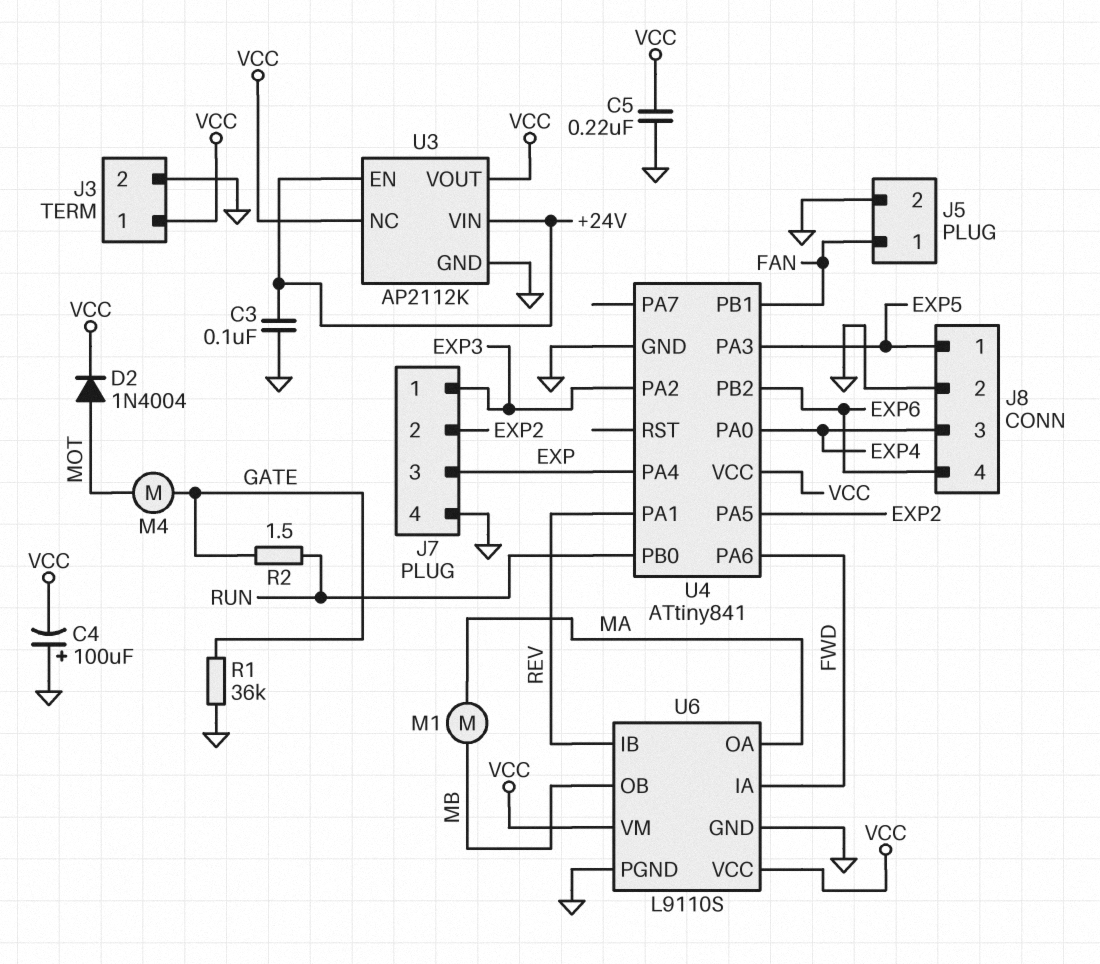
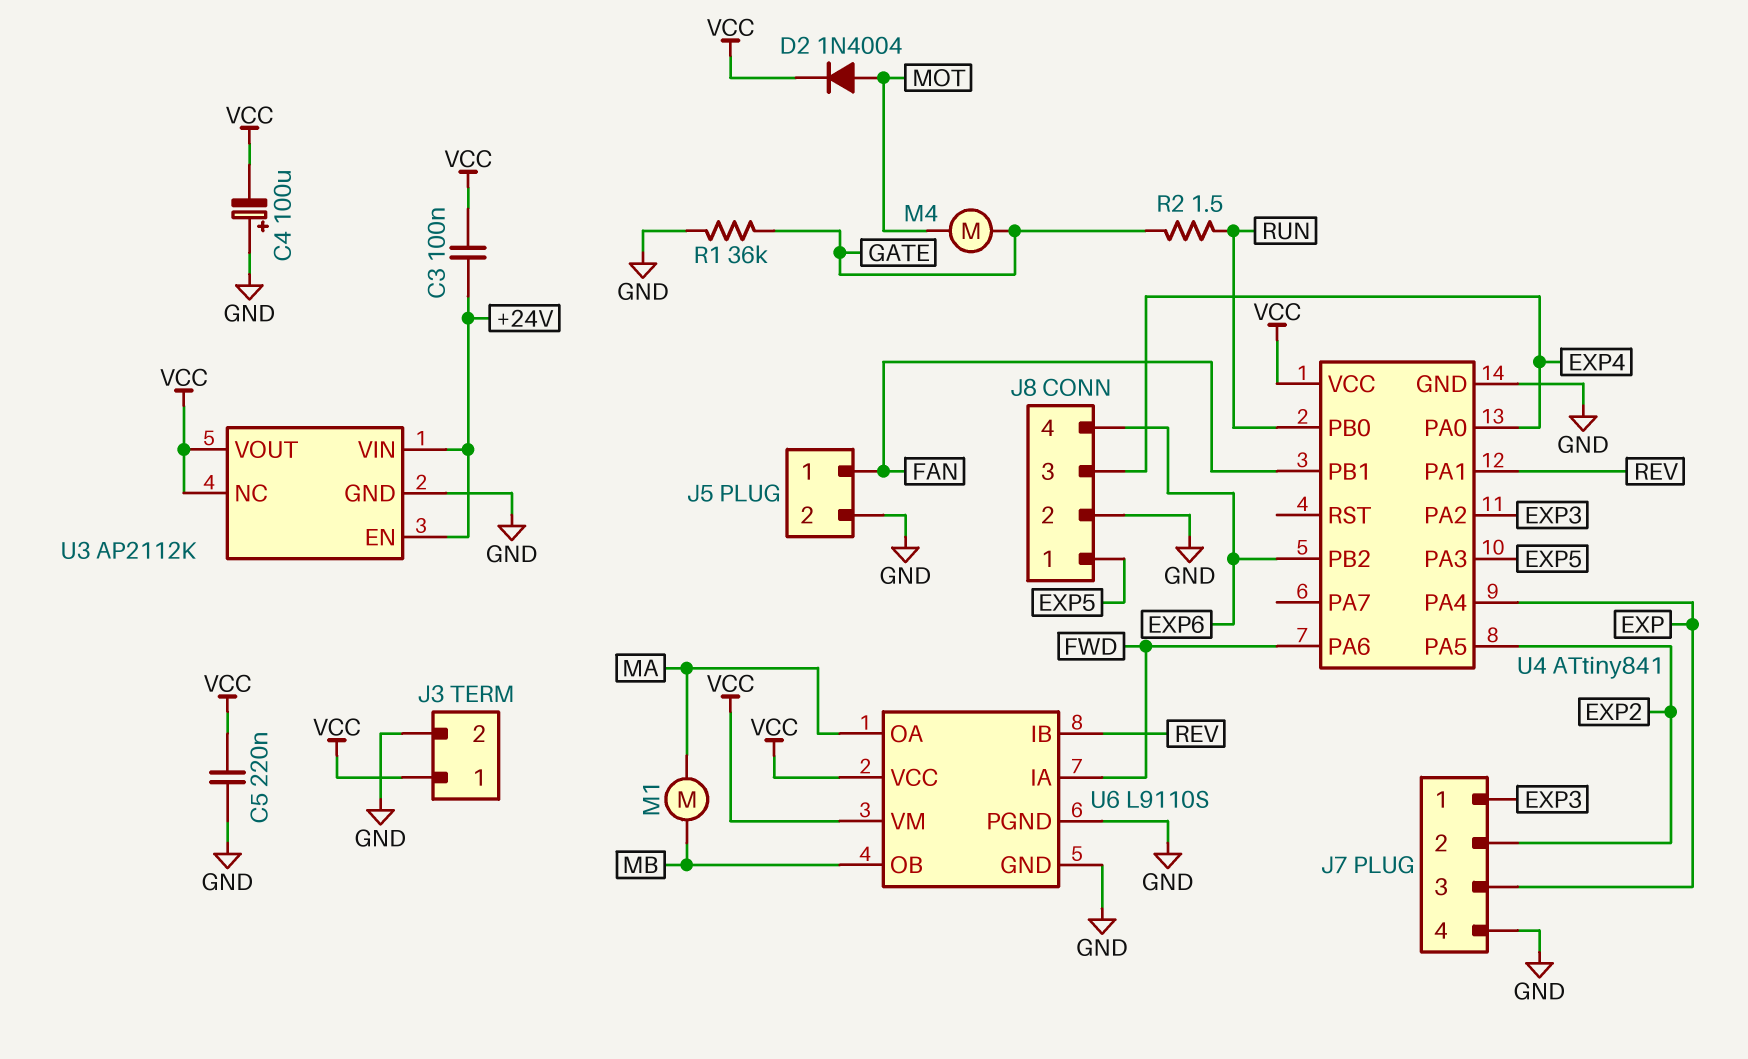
C3: 100nF (+24V, GND) -> 100nF (+24V, VCC)

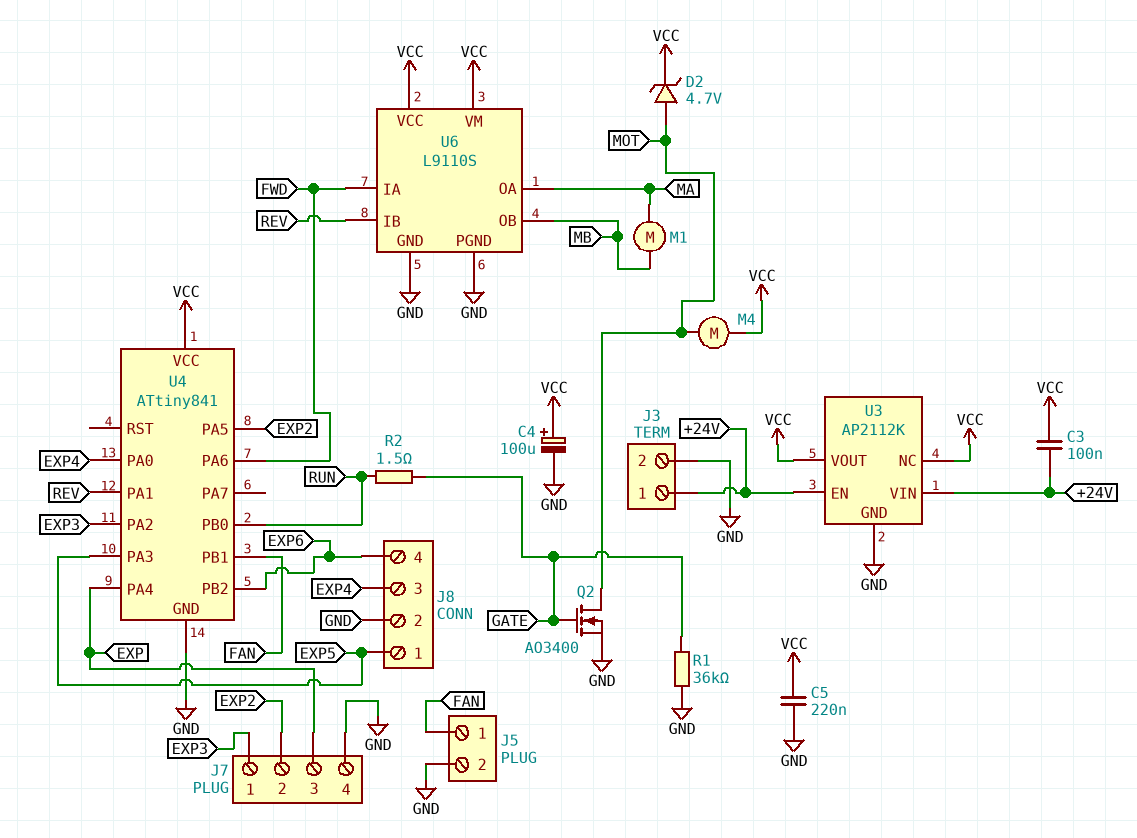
C4: 100uF (plus GND, minus VCC) -> 100uF (plus VCC, minus GND)
D2: diode 1N4004 (A MOT, K VCC) -> zener 4.7V (A MOT, K VCC)
J3 pin 1: VCC -> +24V
M4: motor (GATE, MOT) -> motor (MOT, VCC)
Q2: none -> NMOS AO3400 (G GATE, D MOT, S GND)

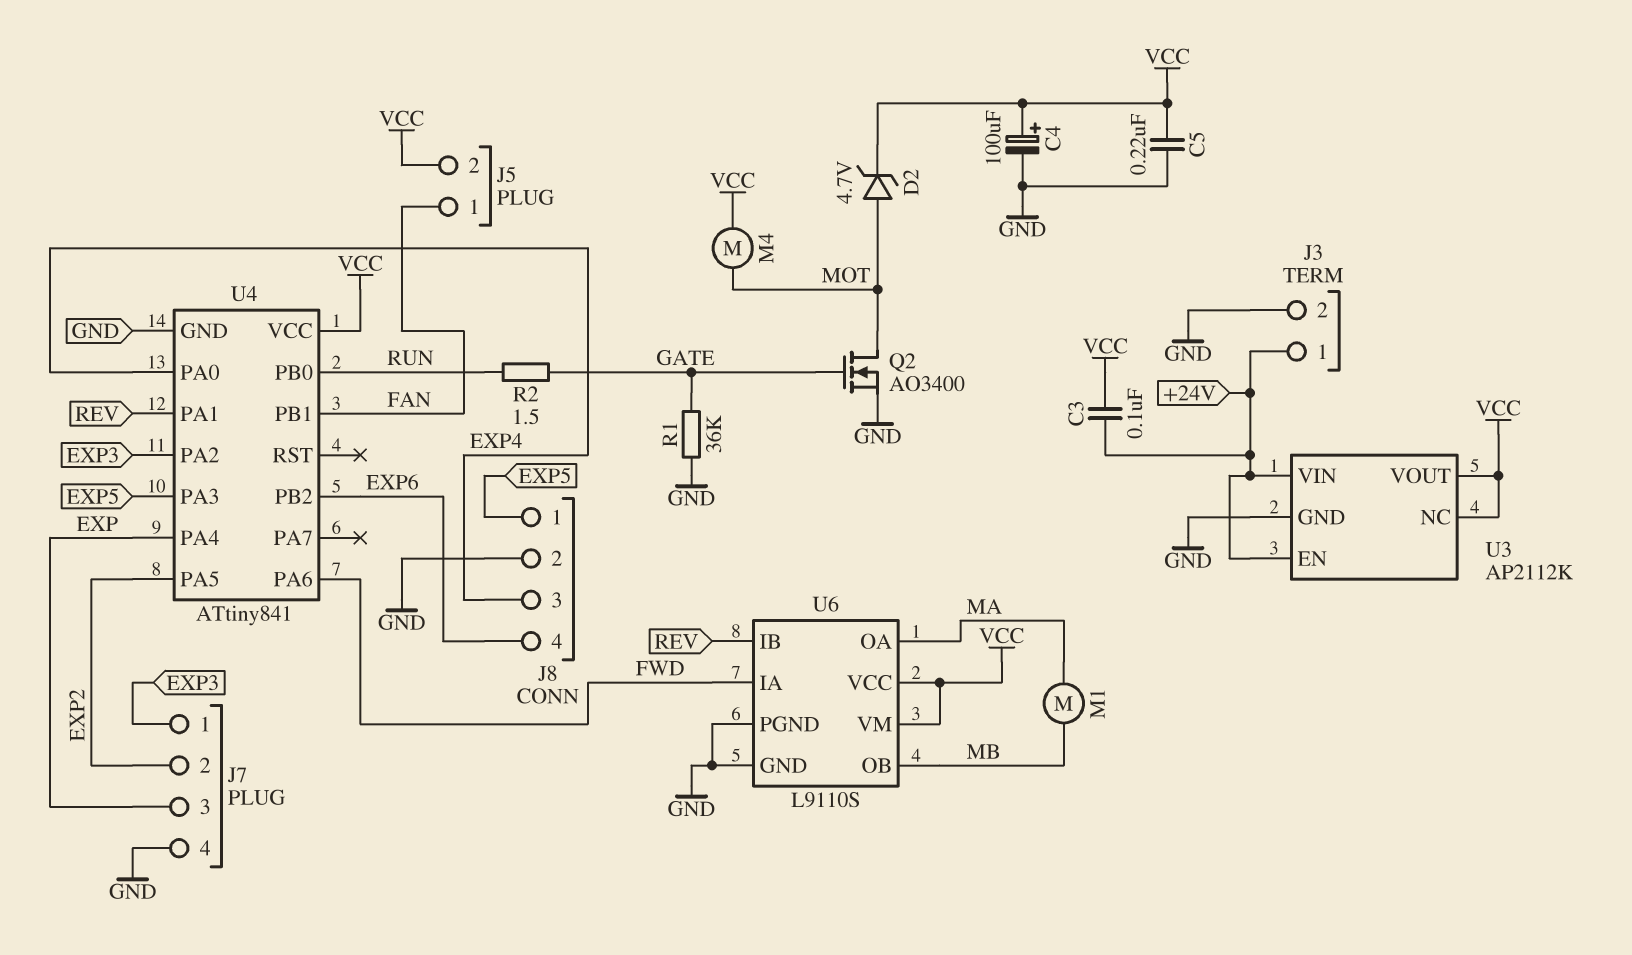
J5 pin 2: GND -> VCC

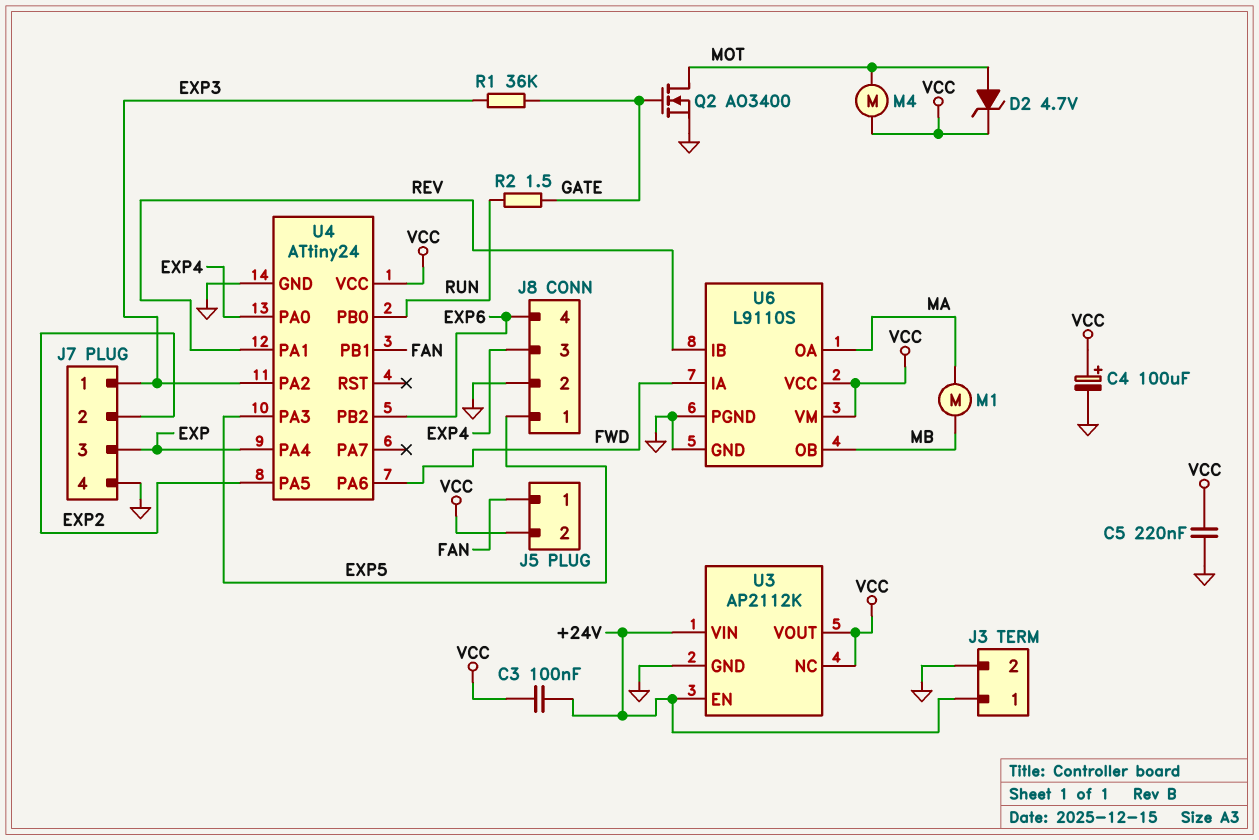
R1: 36k (GATE, GND) -> 36k (EXP3, GATE)
U4: ATtiny841 -> ATtiny24

